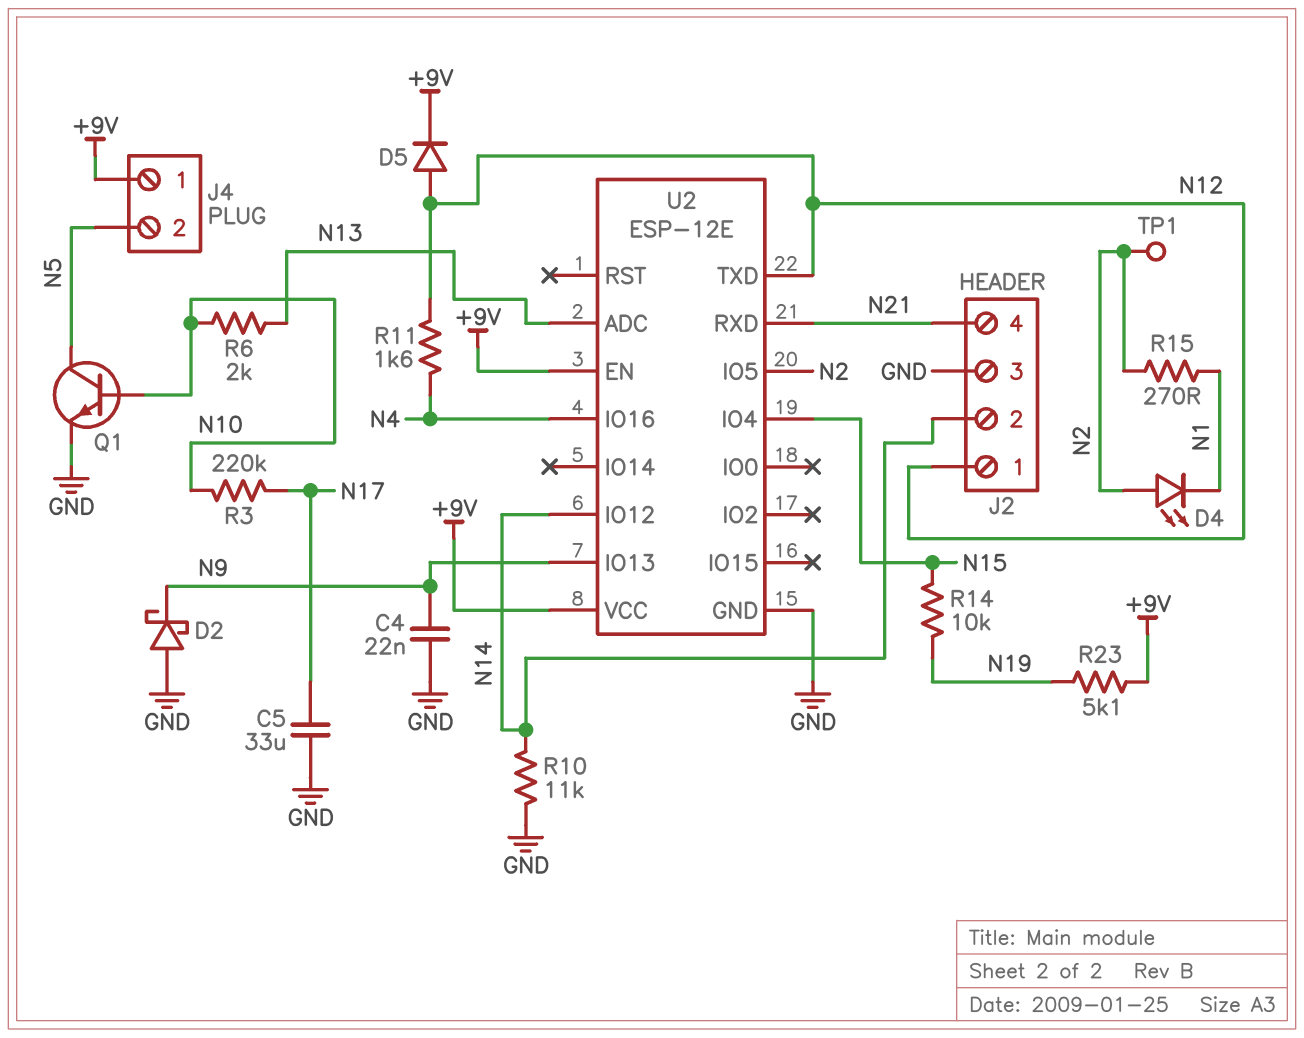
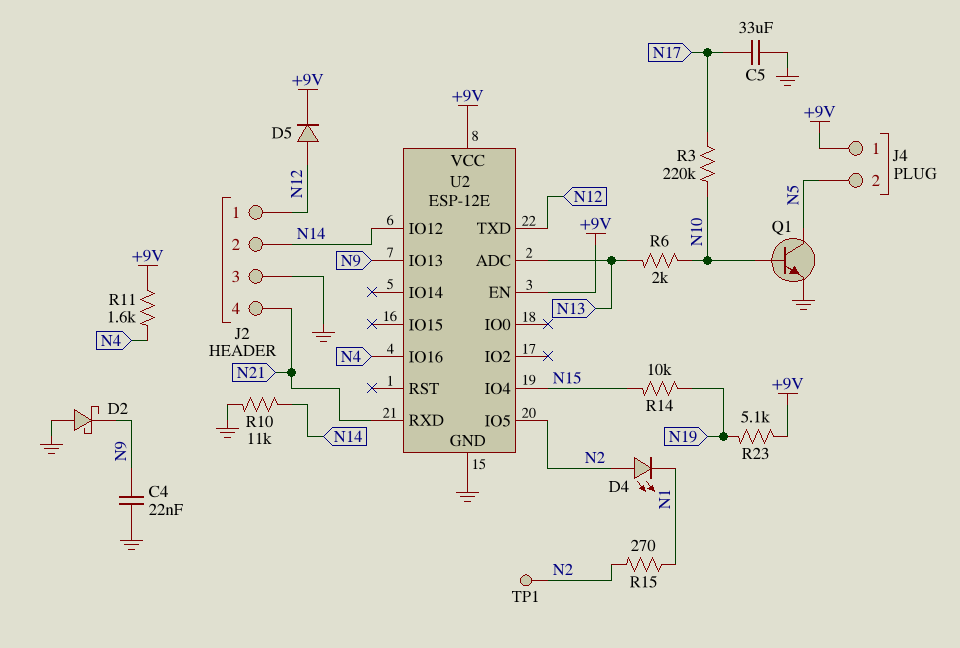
R11: 1.6k (N4, N12) -> 1.6k (+9V, N4)

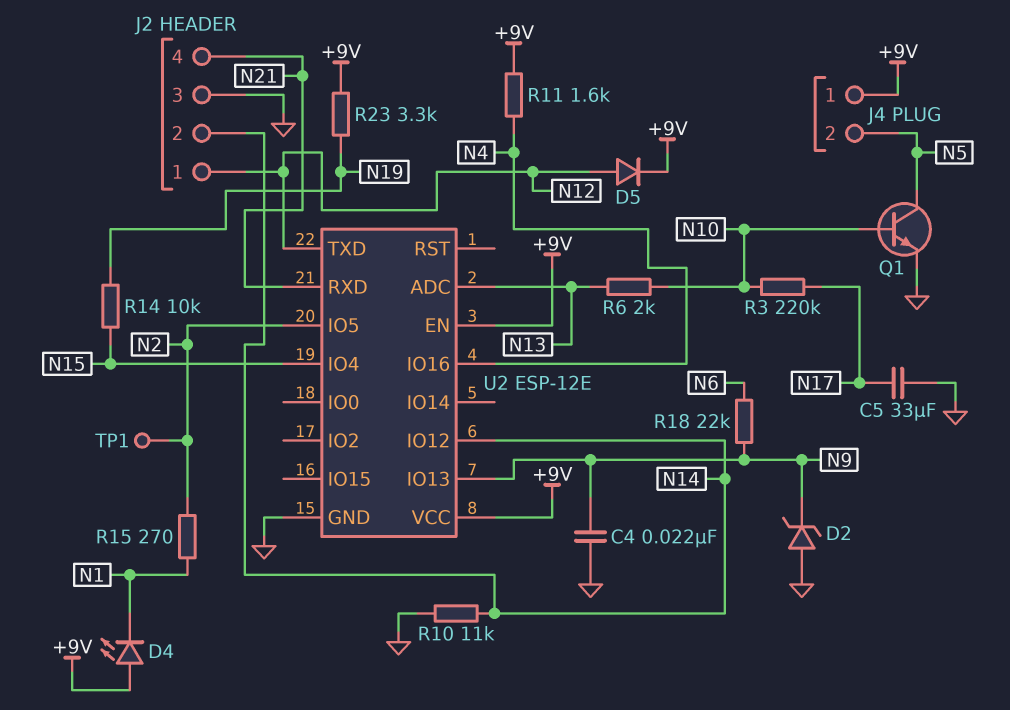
D2: schottky (A GND, K N9) -> zener (A GND, K N9)
D4: LED (A N2, K N1) -> LED (A +9V, K N1)
R18: none -> 22k (N6, N9)
R23: 5.1k (+9V, N19) -> 3.3k (+9V, N19)

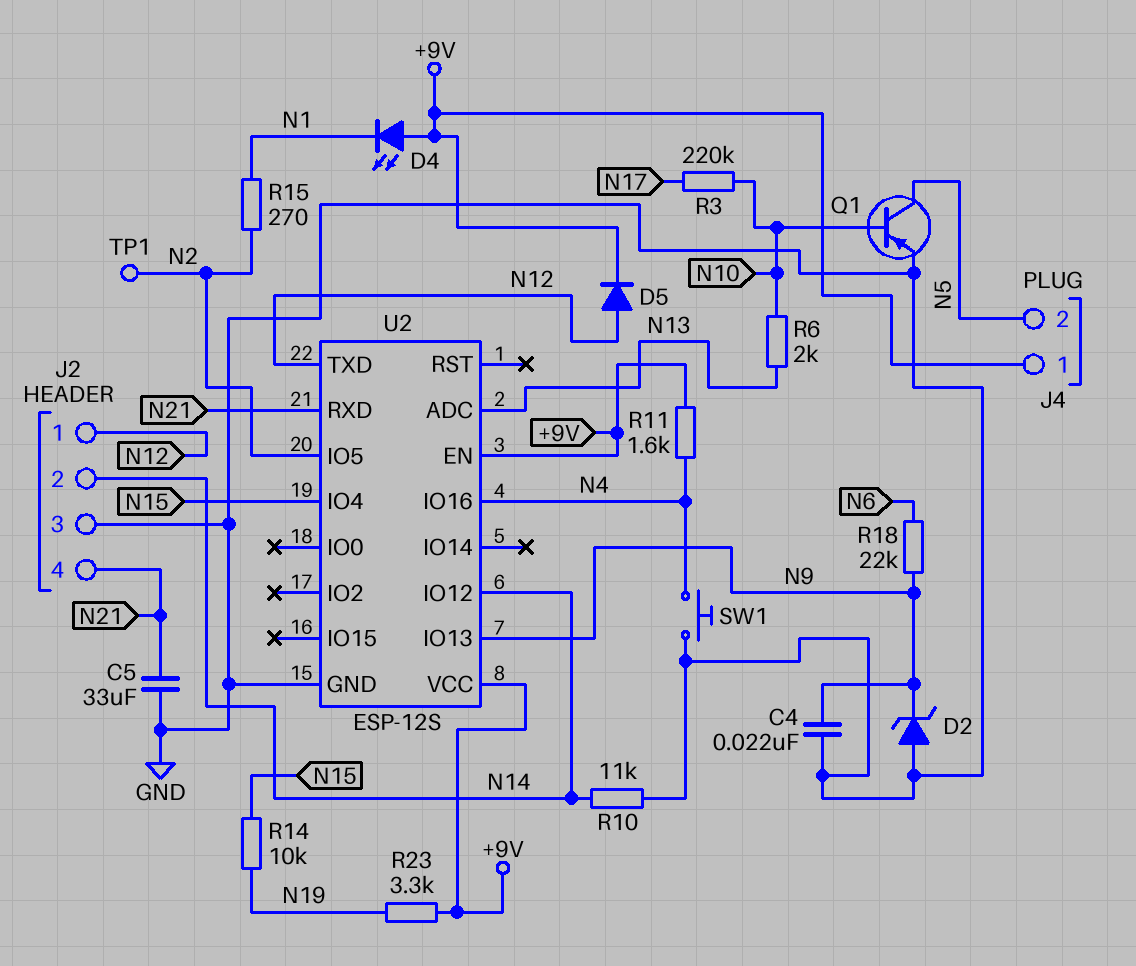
C5: 33uF (GND, N17) -> 33uF (GND, N21)
Q1: NPN (B N10, C N5, E GND) -> PNP (B N10, C N5, E GND)
SW1: none -> button (GND, N4)
U2: ESP-12E -> ESP-12S

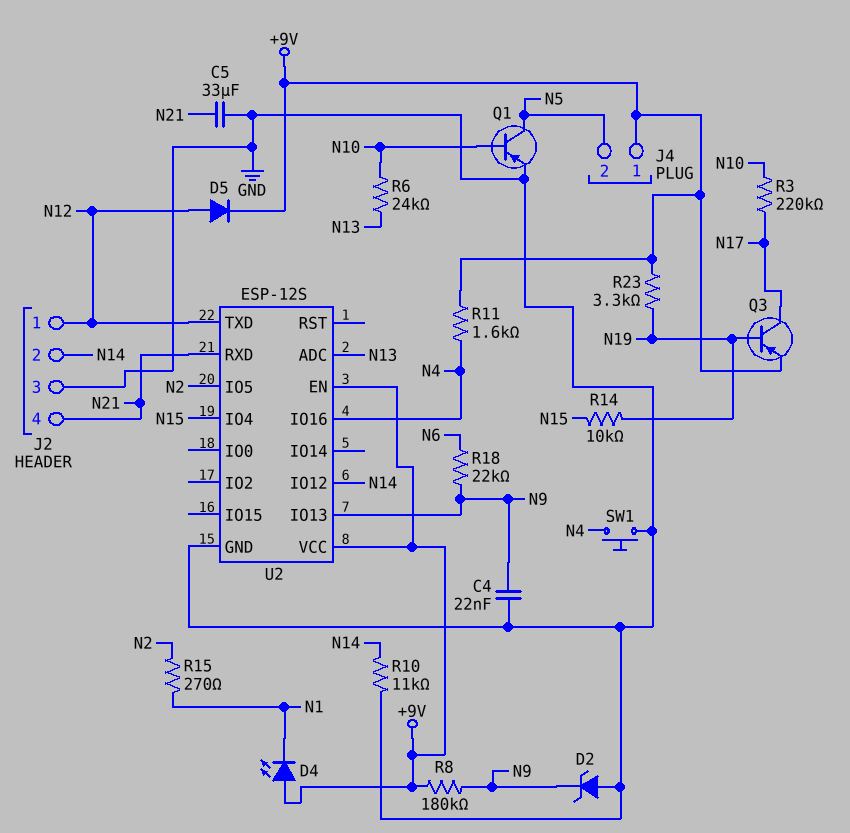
Q3: none -> PNP (B N19, C N17, E +9V)
R6: 2k (N10, N13) -> 24k (N10, N13)
R8: none -> 180k (+9V, N9)
TP1: test point (N2) -> none

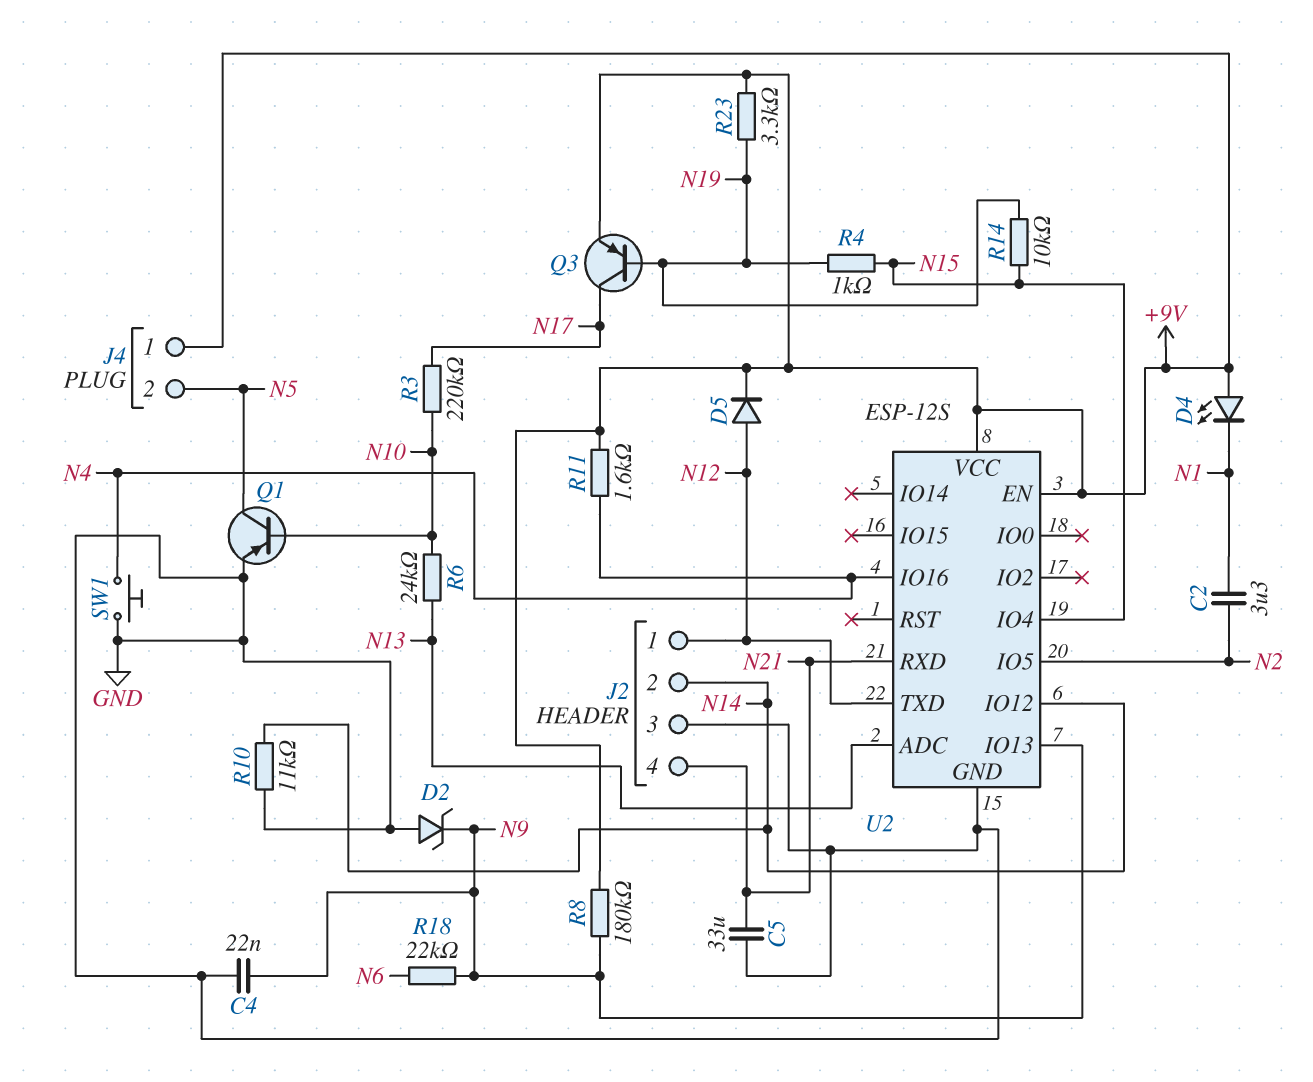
C2: none -> 3.3uF (N1, N2)
R4: none -> 1k (N15, N19)
R15: 270 (N1, N2) -> none

